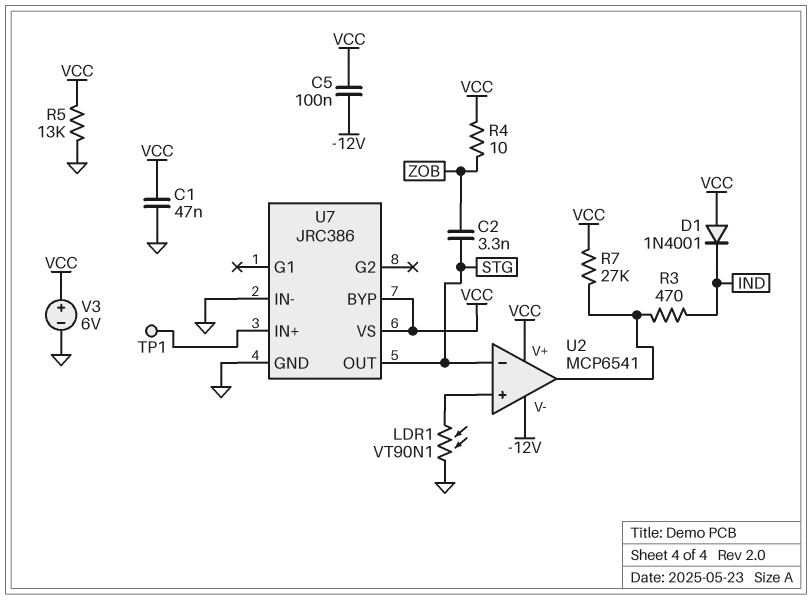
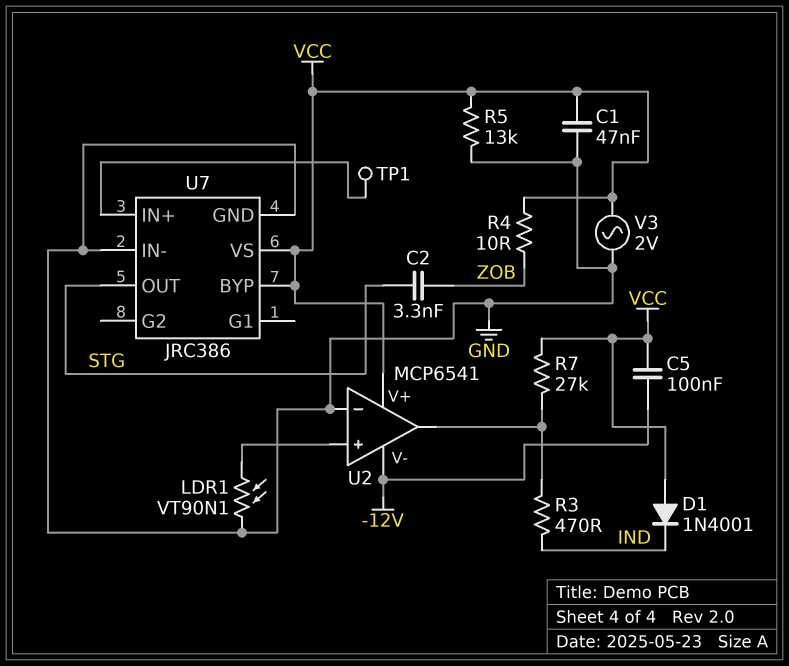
U2 pin in-: STG -> GND
V3: 6V (plus VCC, minus GND) -> AC 2V (GND, VCC)

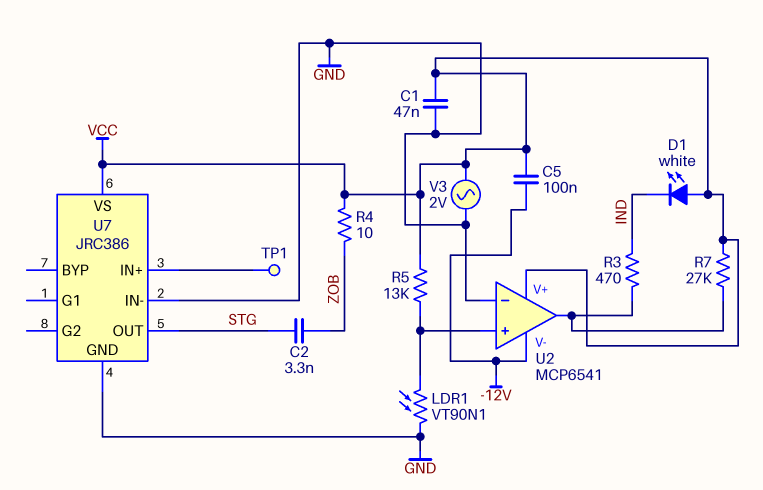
D1: diode 1N4001 (A VCC, K IND) -> LED white (A VCC, K IND)
R5: 13k (GND, VCC) -> 13k (U2/in+, VCC)
U7 pin BYP: VCC -> none

